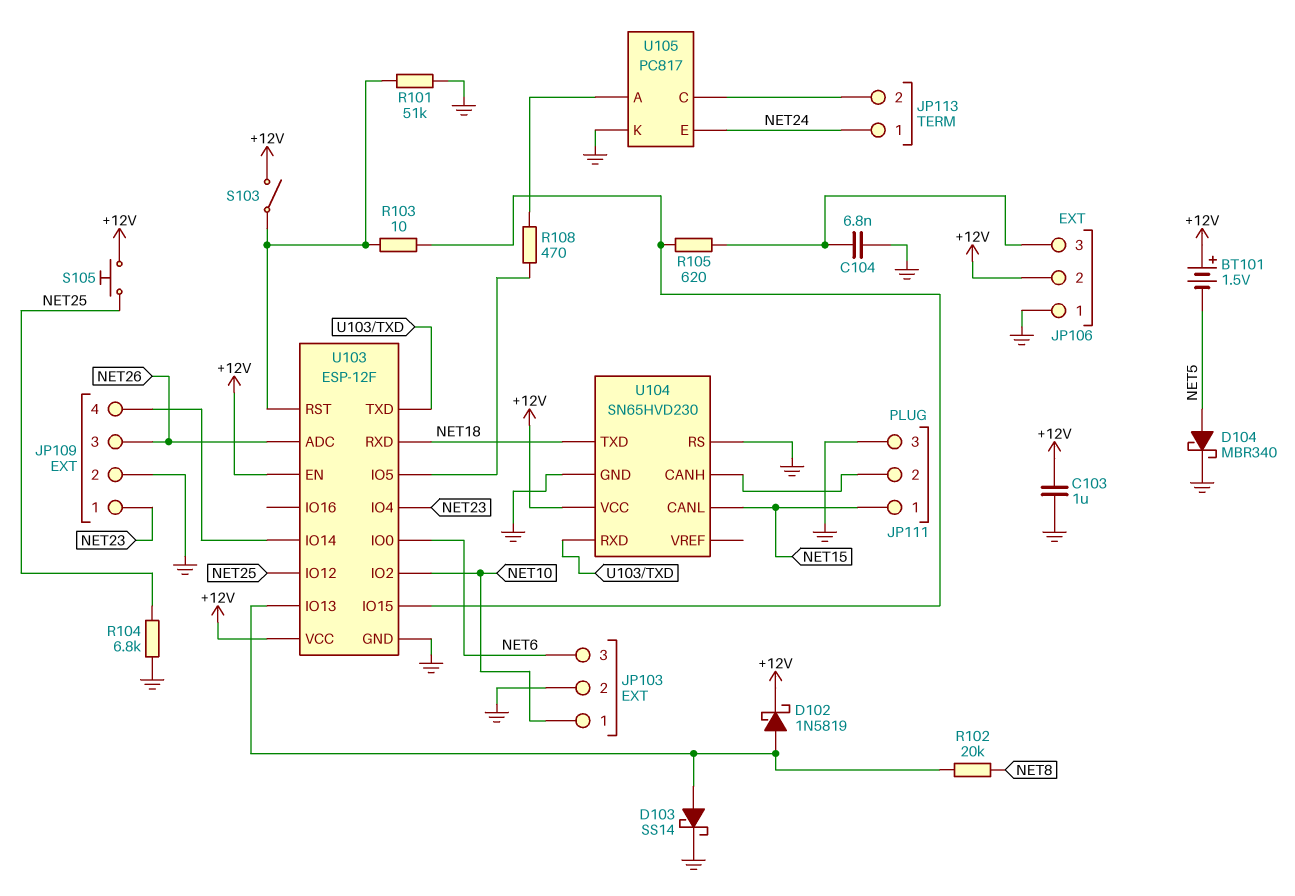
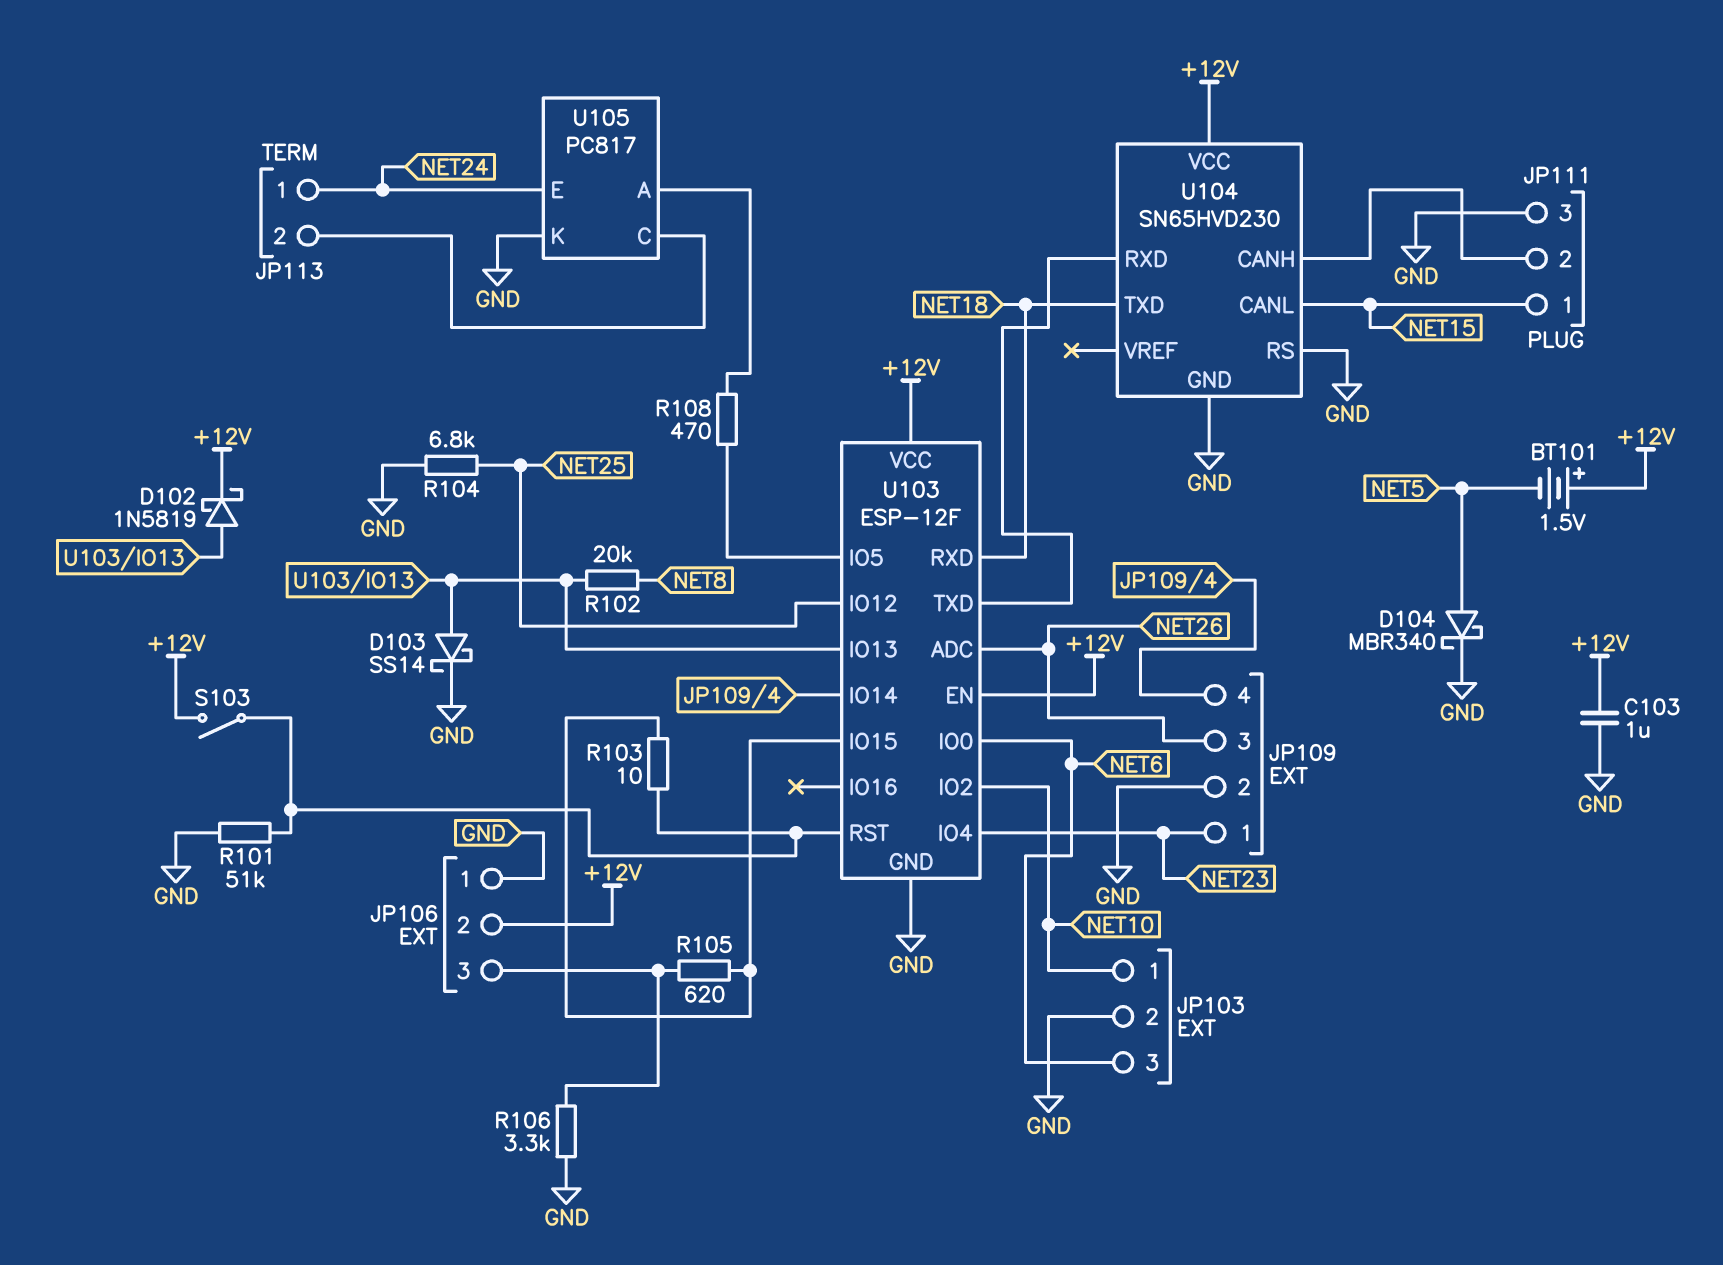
C104: 6.8nF (GND, JP106/3) -> none
R106: none -> 3.3k (GND, JP106/3)
S105: button (+12V, NET25) -> none

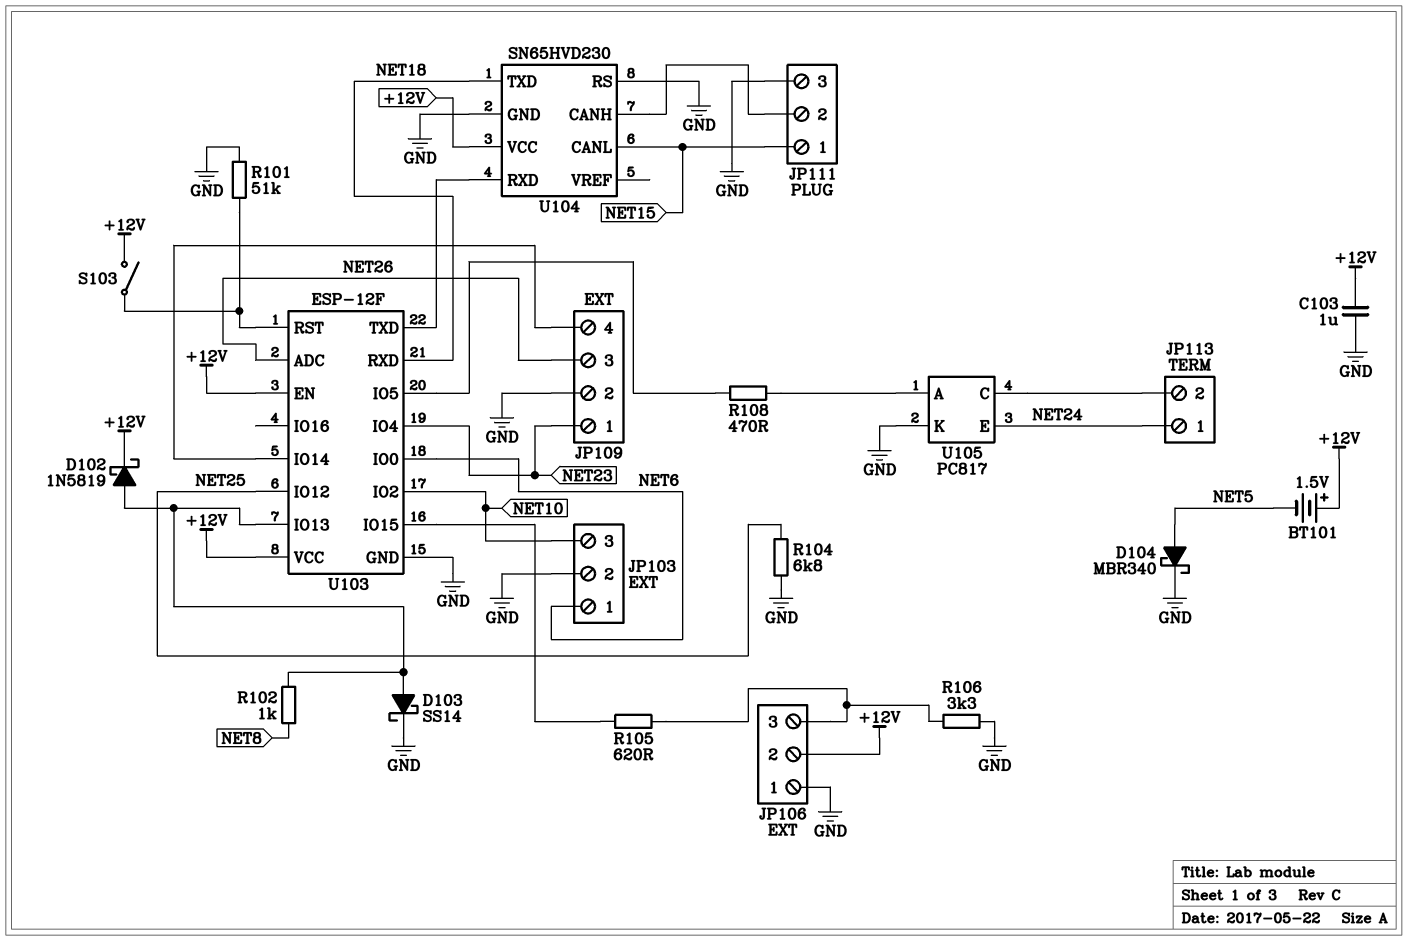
JP103 pin 1: NET10 -> NET6
JP103 pin 3: NET6 -> NET10
R102: 20k (NET8, U103/IO13) -> 1k (NET8, U103/IO13)
R103: 10 (U103/IO15, U103/RST) -> none

